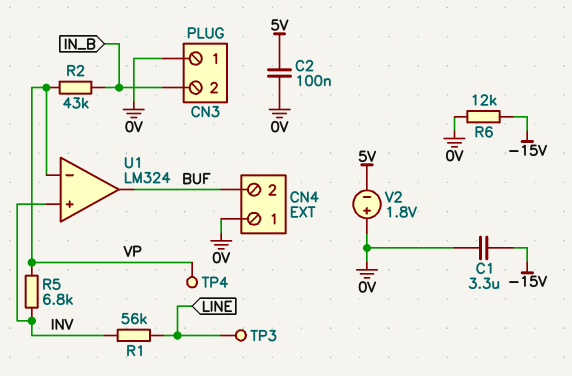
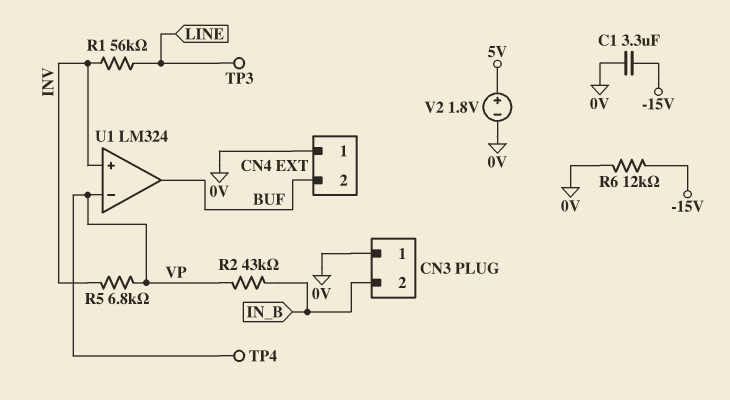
C2: 100nF (0V, 5V) -> none
V2: 1.8V (plus 0V, minus 5V) -> 1.8V (plus 5V, minus 0V)

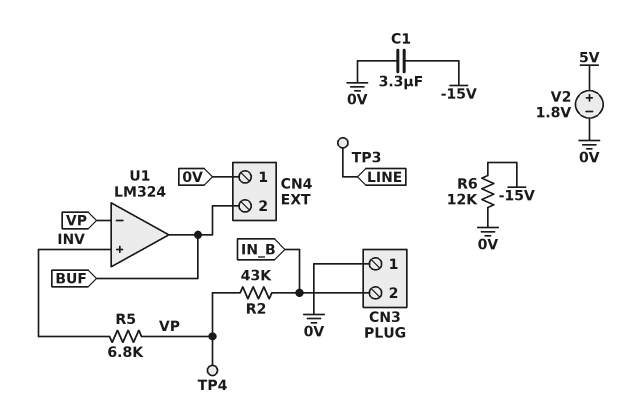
R1: 56k (INV, LINE) -> none

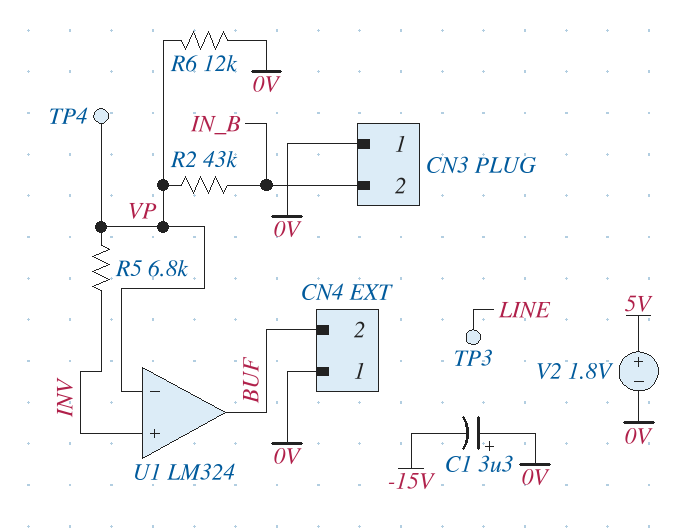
C1: 3.3uF (-15V, 0V) -> 3.3uF (plus 0V, minus -15V)
R6: 12k (-15V, 0V) -> 12k (0V, VP)

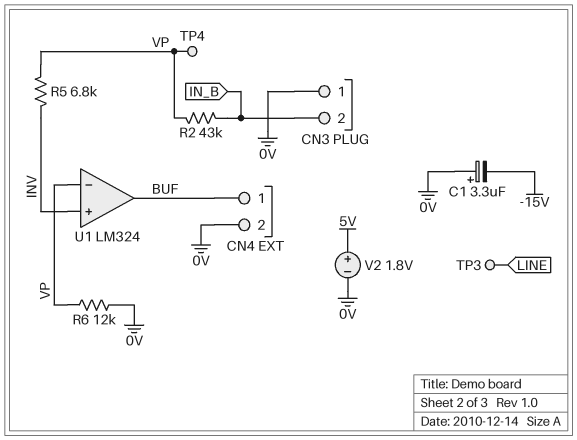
CN4 pin 1: 0V -> BUF
CN4 pin 2: BUF -> 0V

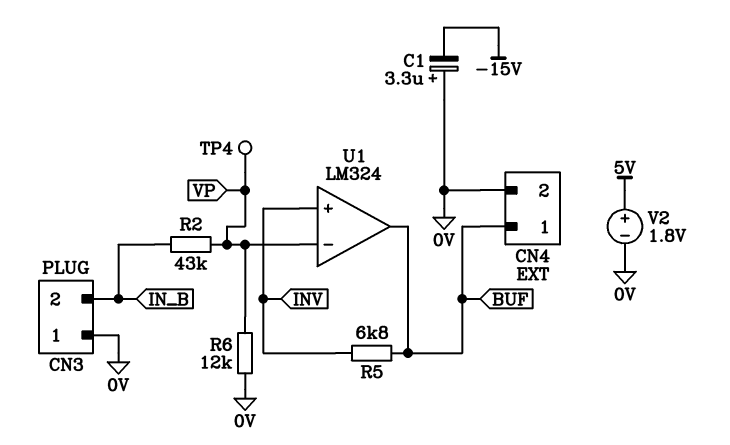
R5: 6.8k (INV, VP) -> 6.8k (BUF, INV)
TP3: test point (LINE) -> none

